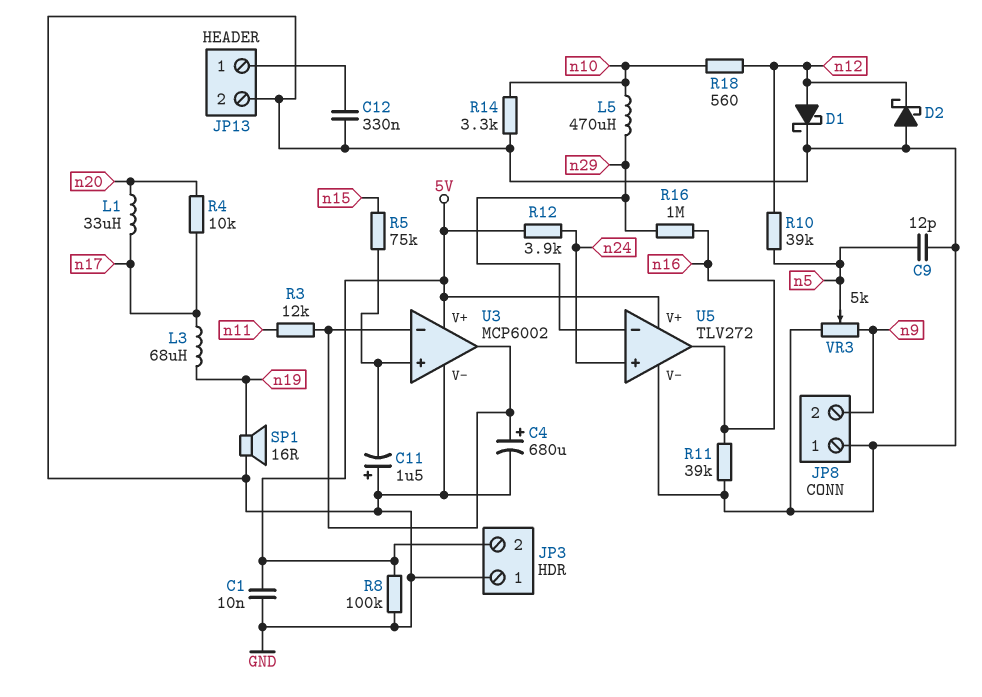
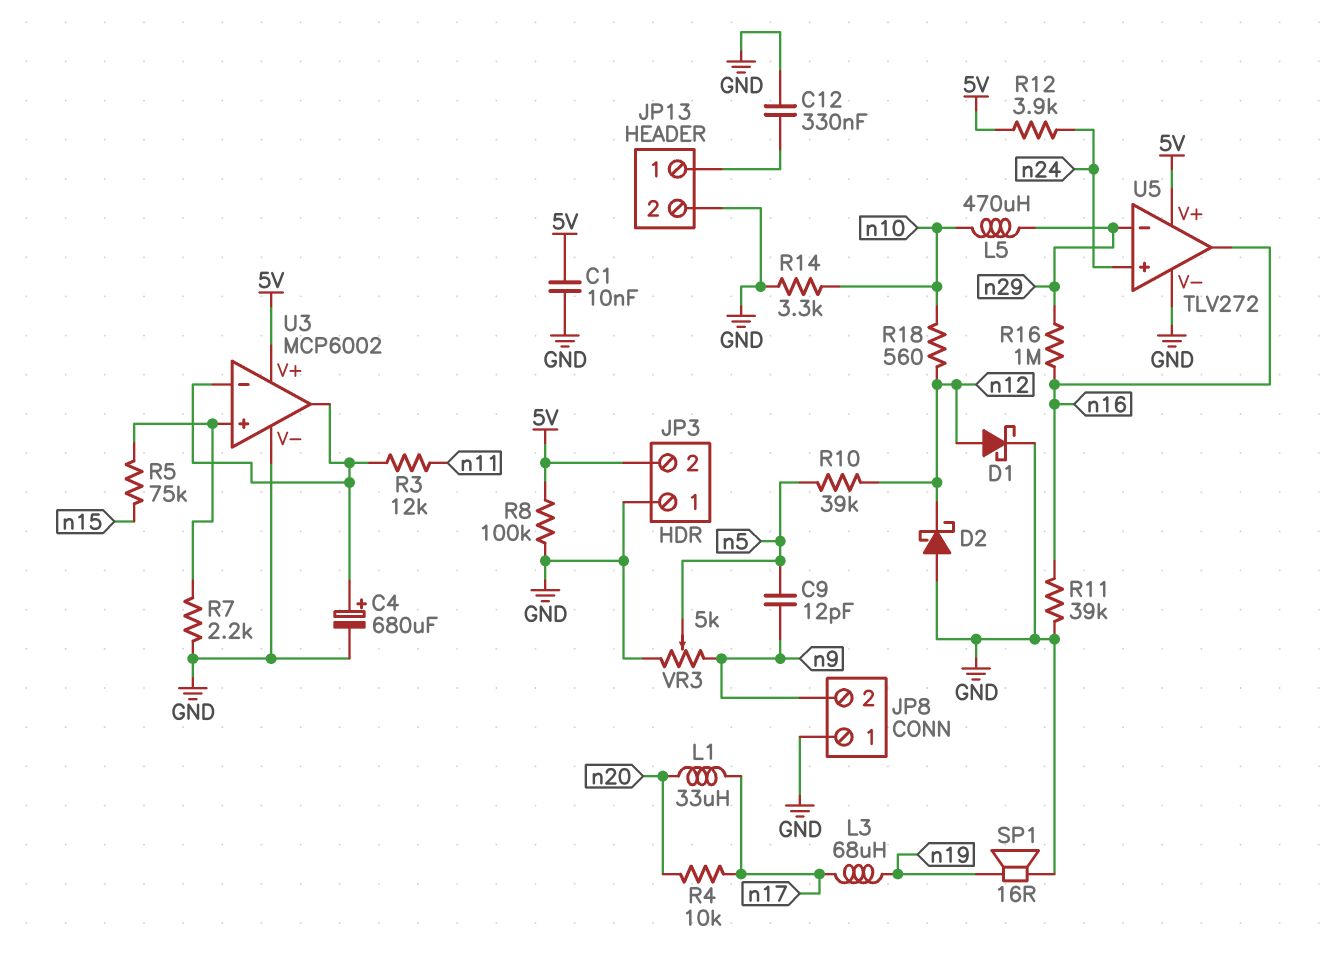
C9: 12pF (GND, n5) -> 12pF (n5, n9)
C11: 1.5uF (plus GND, minus U3/in+) -> none
R7: none -> 2.2k (GND, U3/in+)

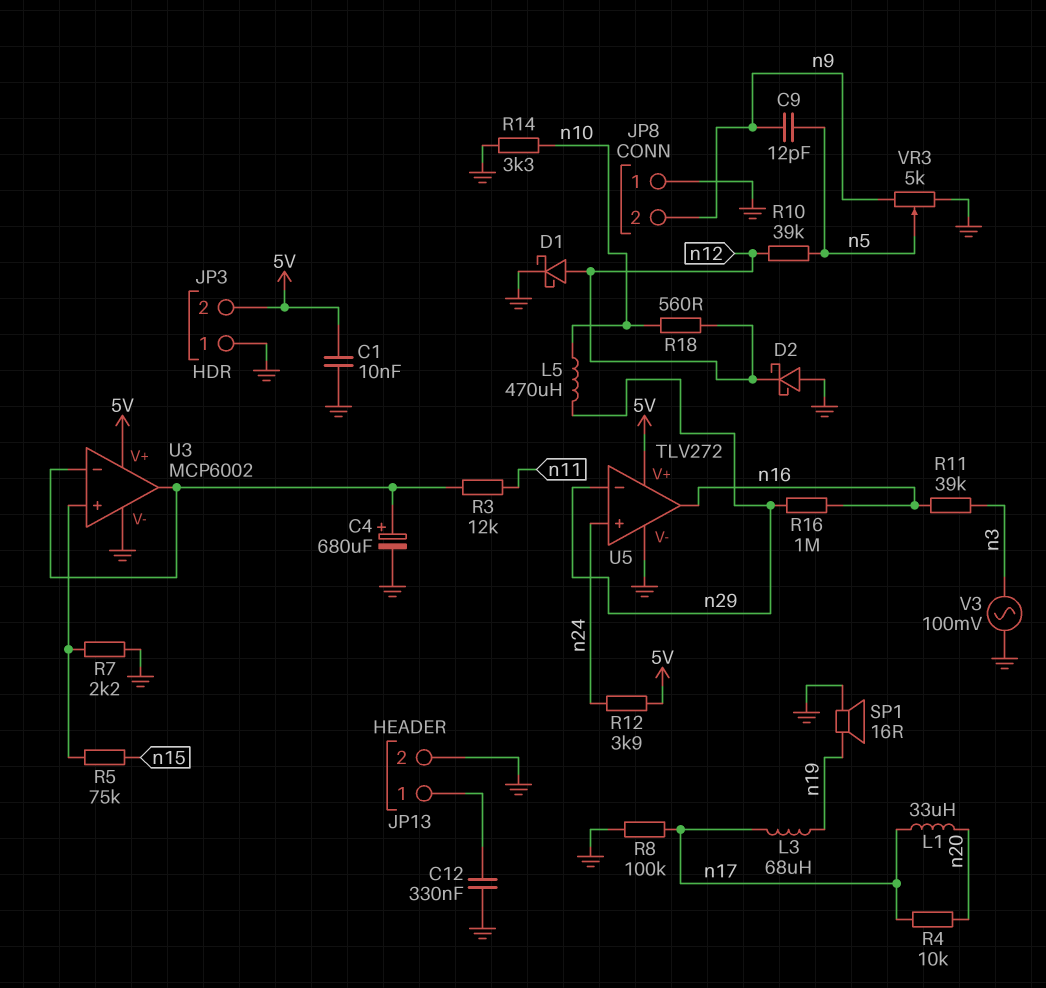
R8: 100k (5V, GND) -> 100k (GND, n17)
R11: 39k (GND, n16) -> 39k (n3, n16)
V3: none -> AC 100mV (GND, n3)

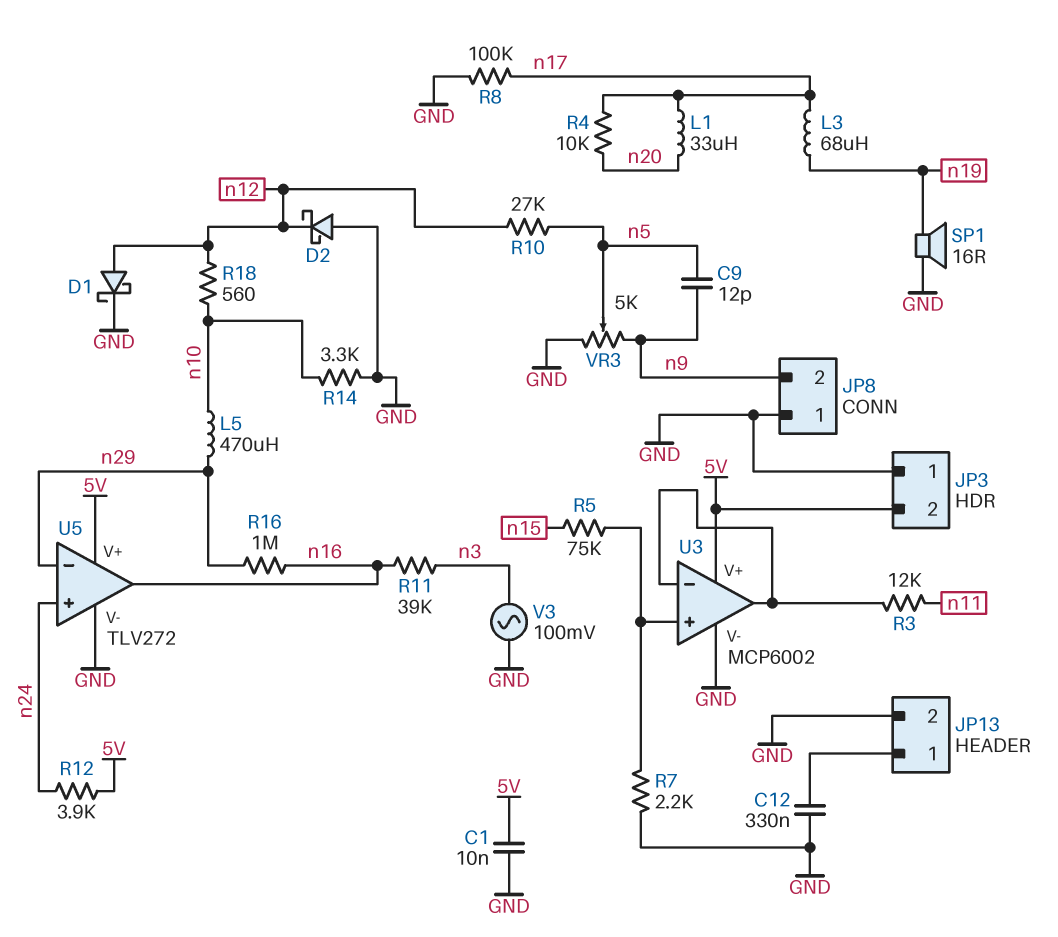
C4: 680uF (plus U3/in-, minus GND) -> none
R10: 39k (n5, n12) -> 27k (n5, n12)

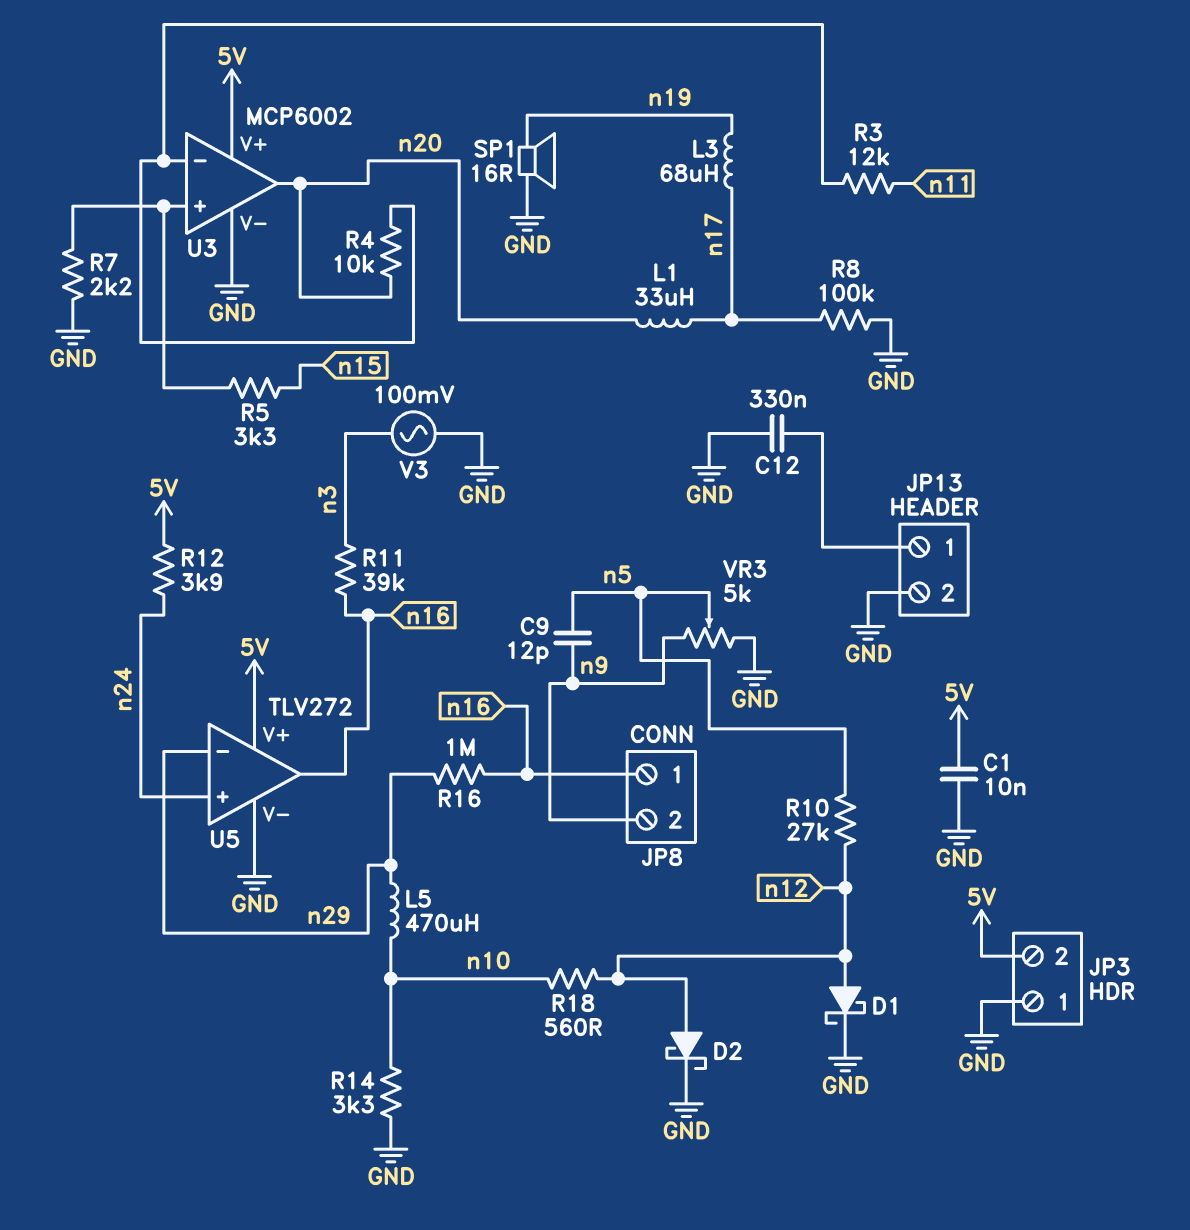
D2: schottky (A GND, K n12) -> schottky (A n12, K GND)
JP8 pin 1: GND -> n16
R4: 10k (n17, n20) -> 10k (U3/in-, n20)
R5: 75k (U3/in+, n15) -> 3.3k (U3/in+, n15)
U3 pin out: U3/in- -> n20

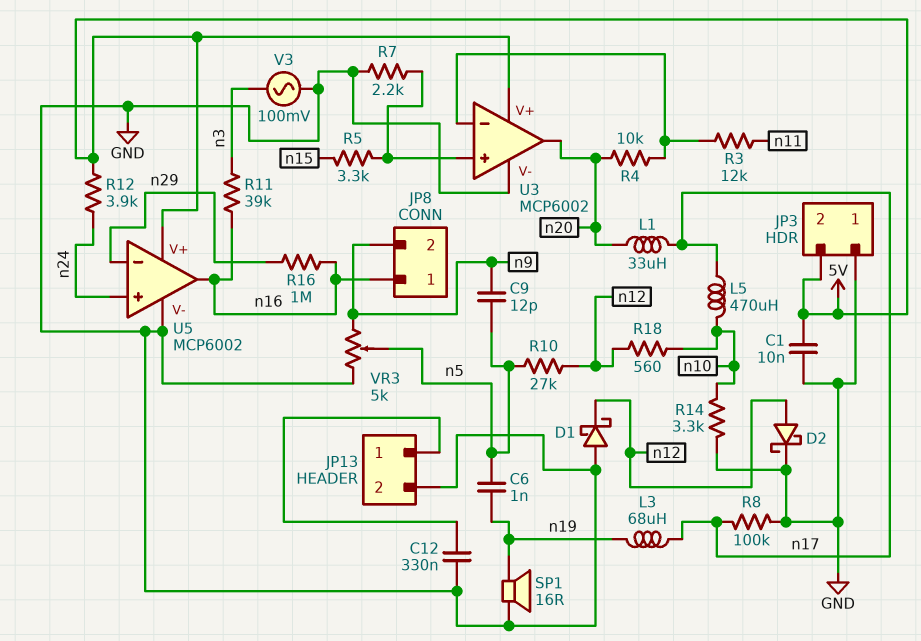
C6: none -> 1nF (n5, n19)
D1: schottky (A n12, K GND) -> schottky (A GND, K n12)
L5: 470uH (n10, n29) -> 470uH (n10, n17)
U5: TLV272 -> MCP6002

